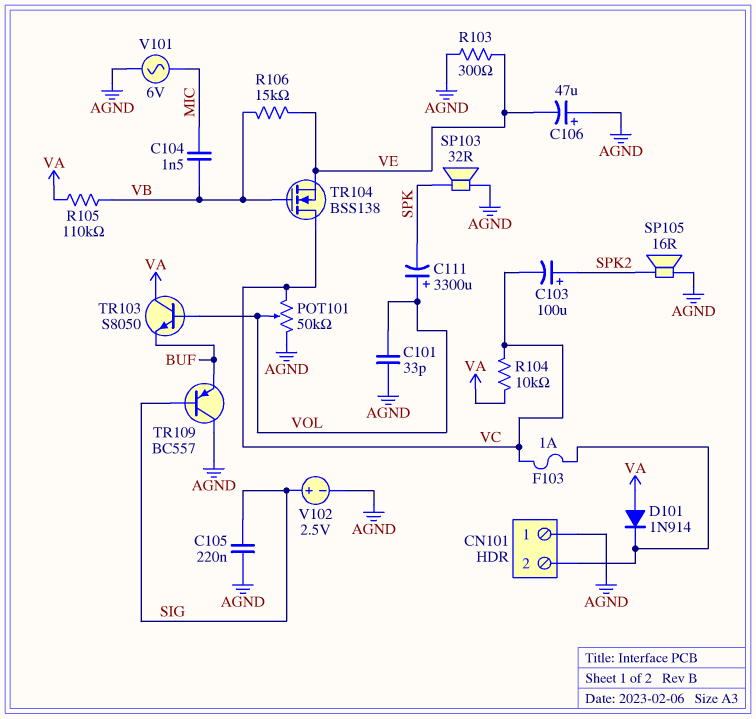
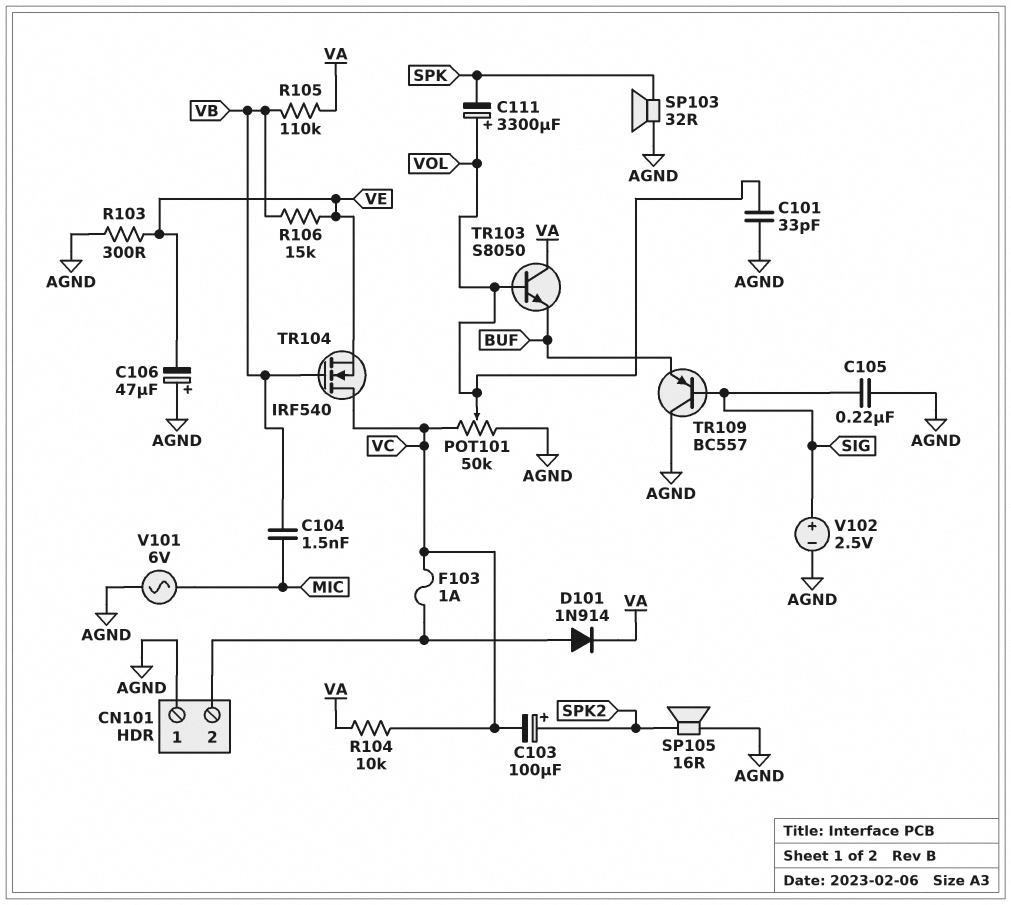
D101: diode 1N914 (A VA, K CN101/2) -> diode 1N914 (A CN101/2, K VA)
TR104: NMOS BSS138 (G VB, D VC, S VE) -> NMOS IRF540 (G VB, D VC, S VE)

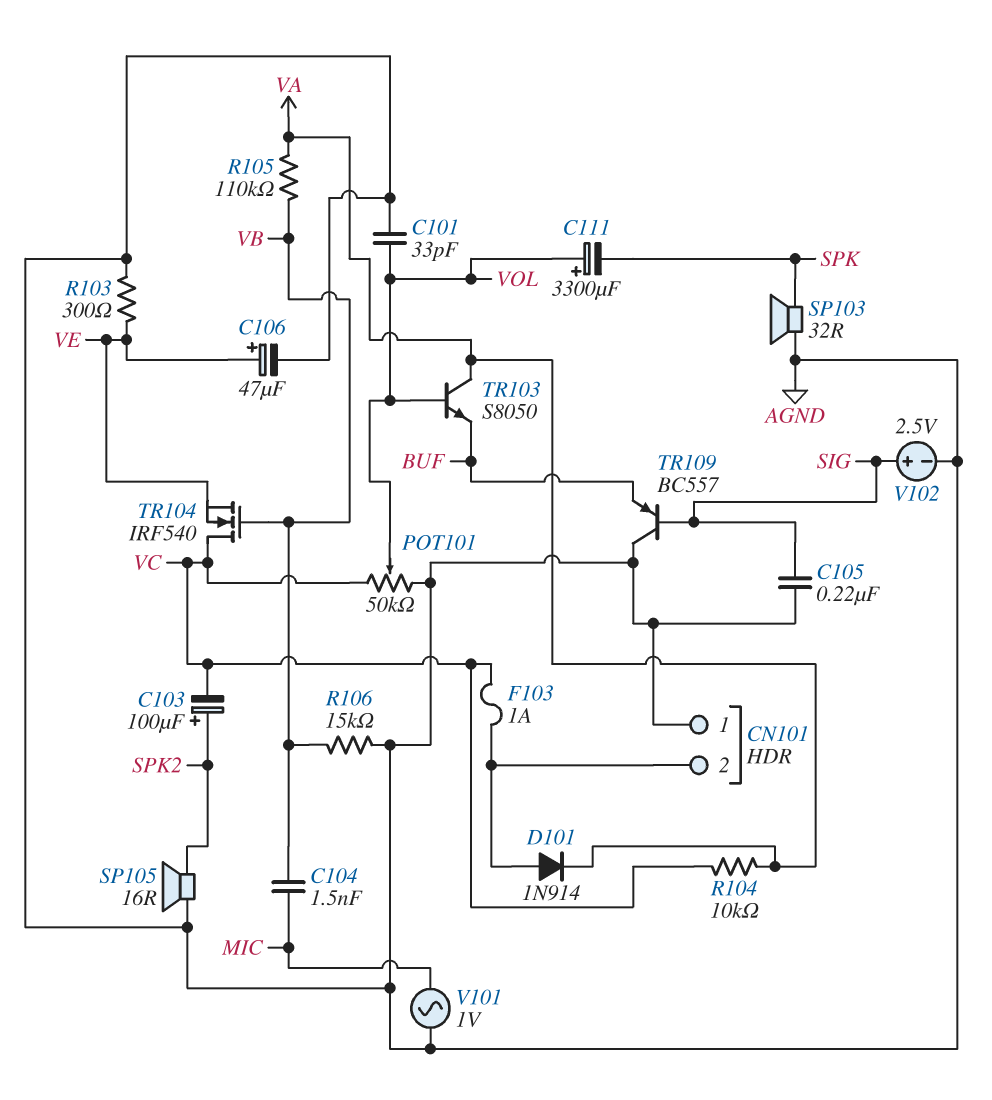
C106: 47uF (plus AGND, minus VE) -> 47uF (plus VE, minus AGND)
R106: 15k (VB, VE) -> 15k (AGND, VB)
V101: AC 6V (AGND, MIC) -> AC 1V (AGND, MIC)

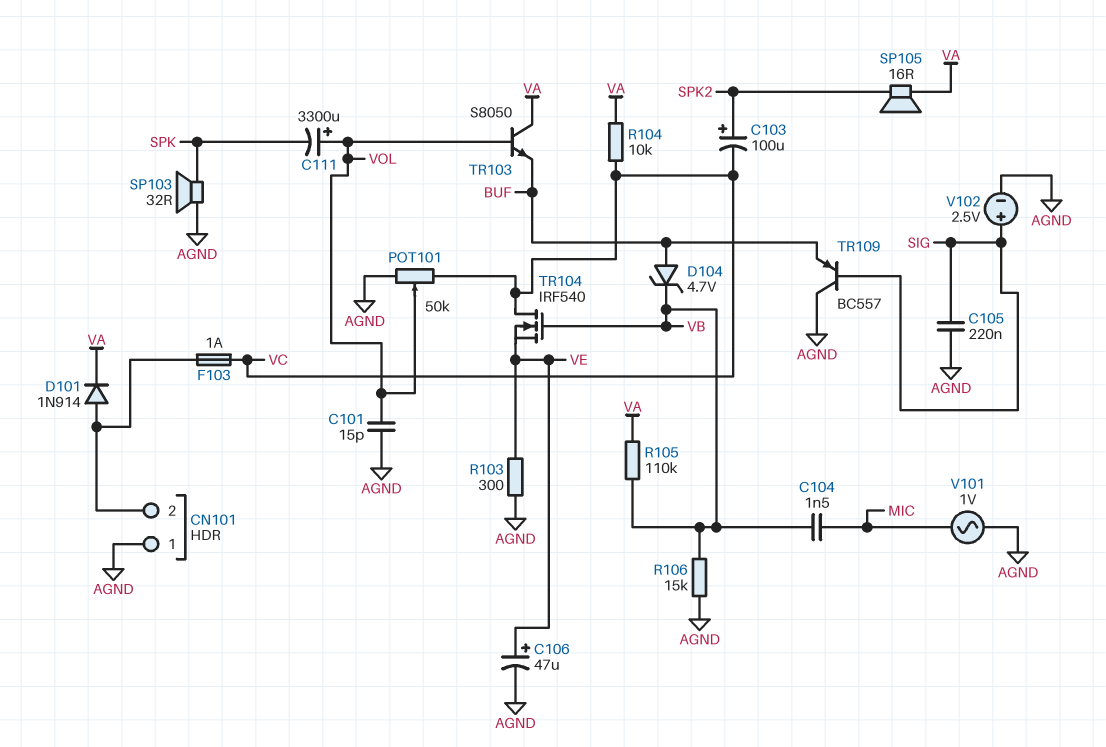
C101: 33pF (AGND, VOL) -> 15pF (AGND, VOL)
D104: none -> zener 4.7V (A BUF, K VB)
SP105: speaker 16R (AGND, SPK2) -> speaker 16R (SPK2, VA)

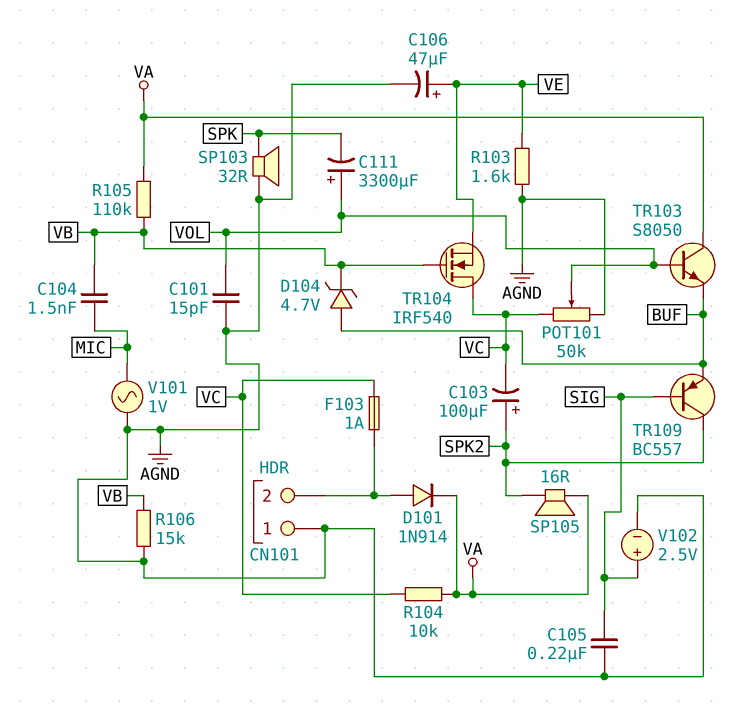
R103: 300 (AGND, VE) -> 1.6k (AGND, VE)
TR109: PNP BC557 (B SIG, C AGND, E BUF) -> PNP BC557 (B SIG, C SPK2, E BUF)

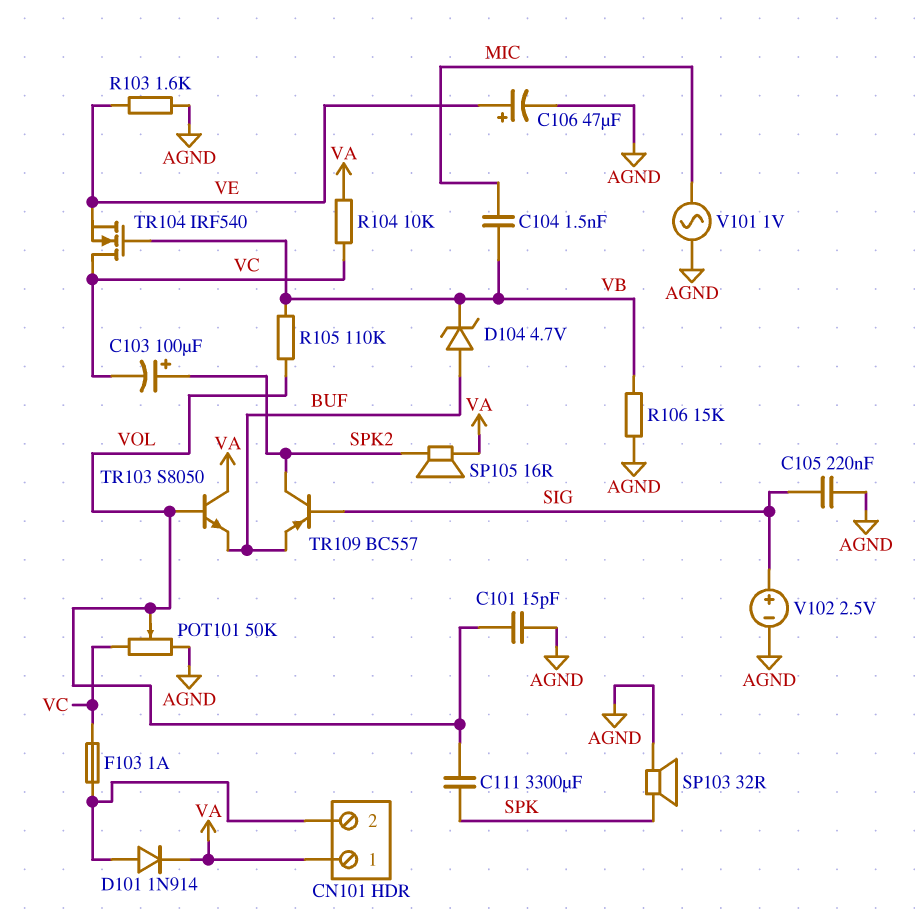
C111: 3300uF (plus VOL, minus SPK) -> 3300uF (SPK, VOL)
CN101 pin 1: AGND -> VA
R105: 110k (VA, VB) -> 110k (VB, VOL)

